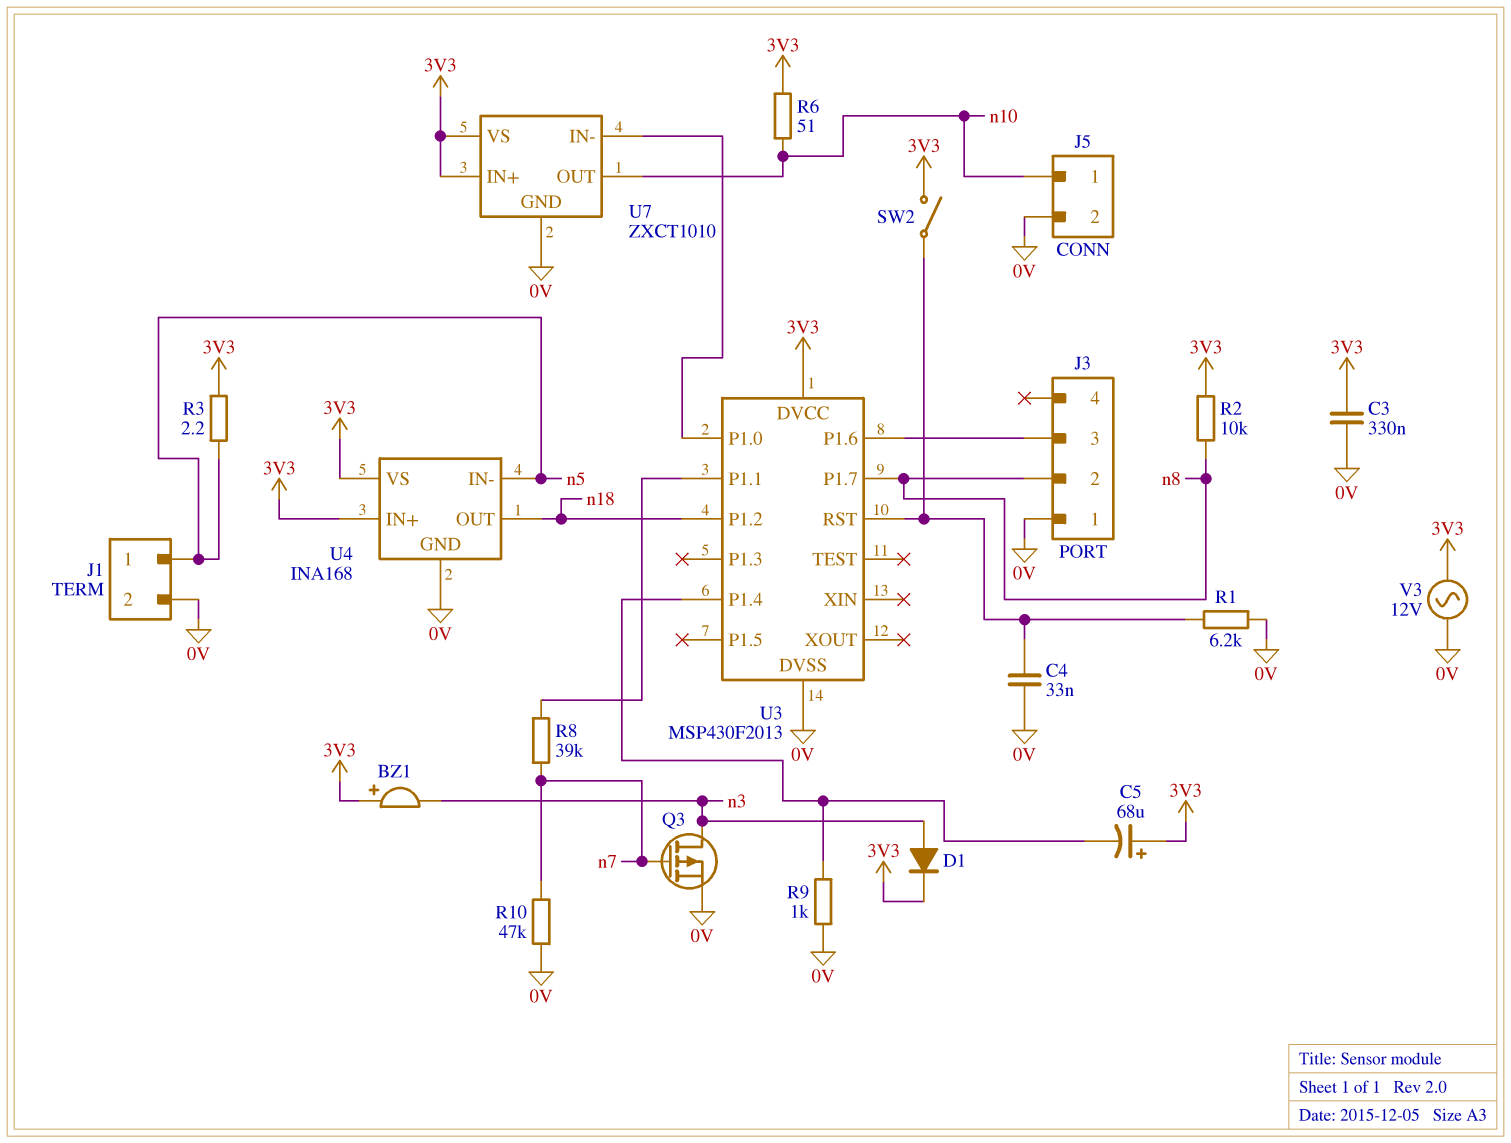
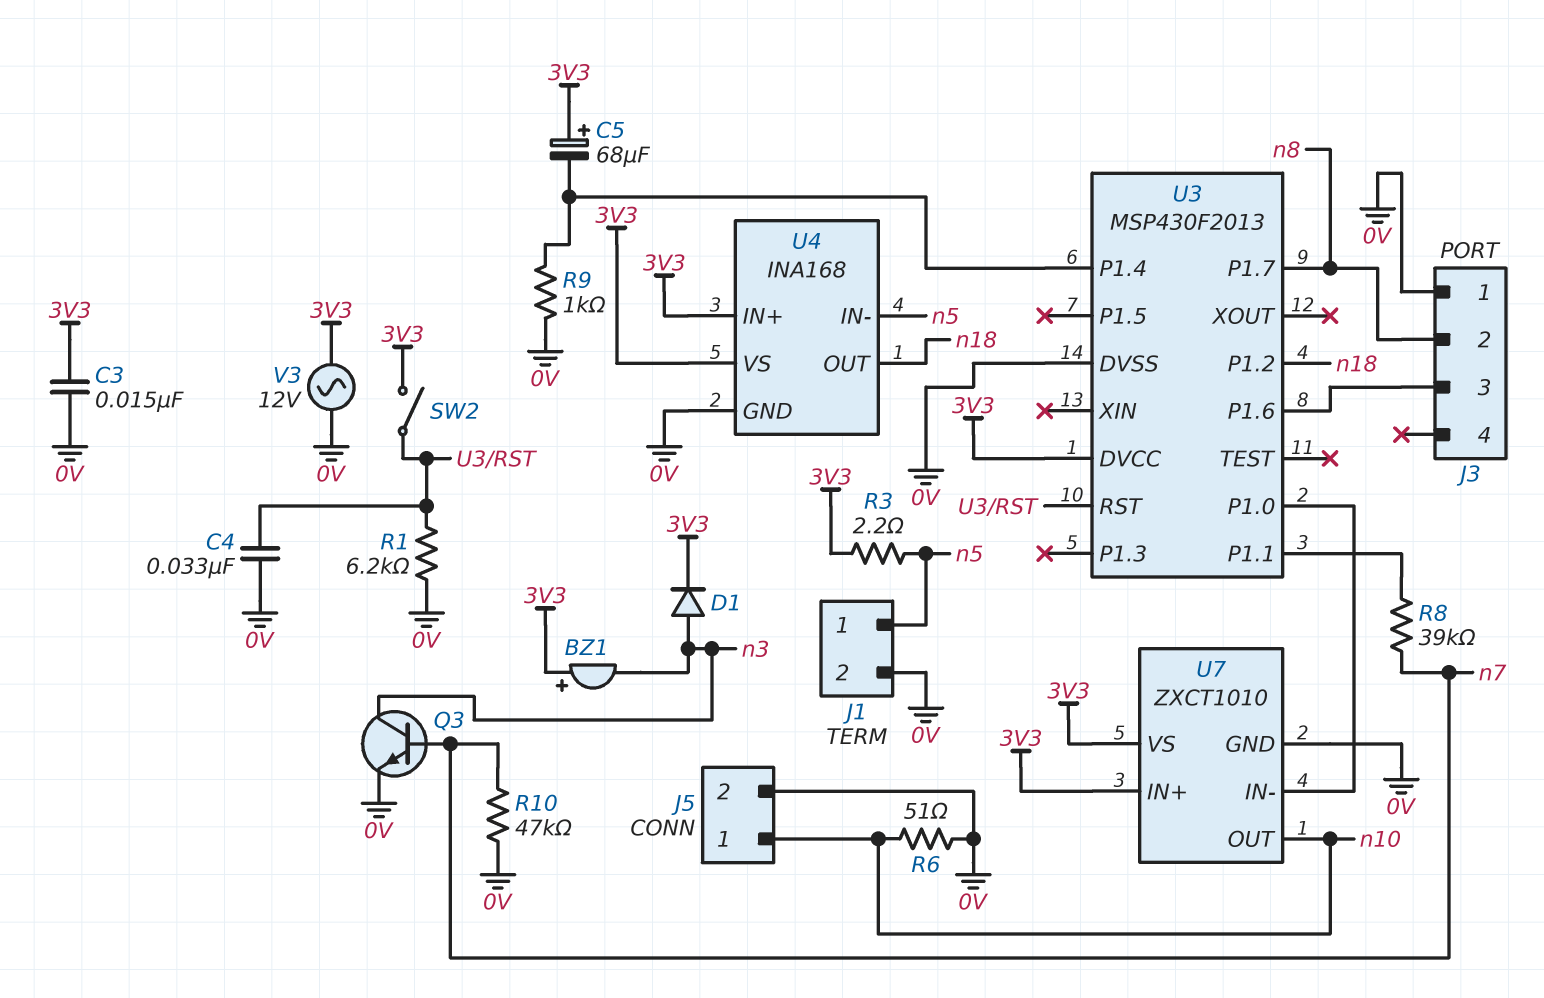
C3: 330nF (0V, 3V3) -> 15nF (0V, 3V3)
Q3: PMOS (G n7, D n3, S 0V) -> NPN (B n7, C n3, E 0V)
R2: 10k (3V3, n8) -> none
R6: 51 (3V3, n10) -> 51 (0V, n10)

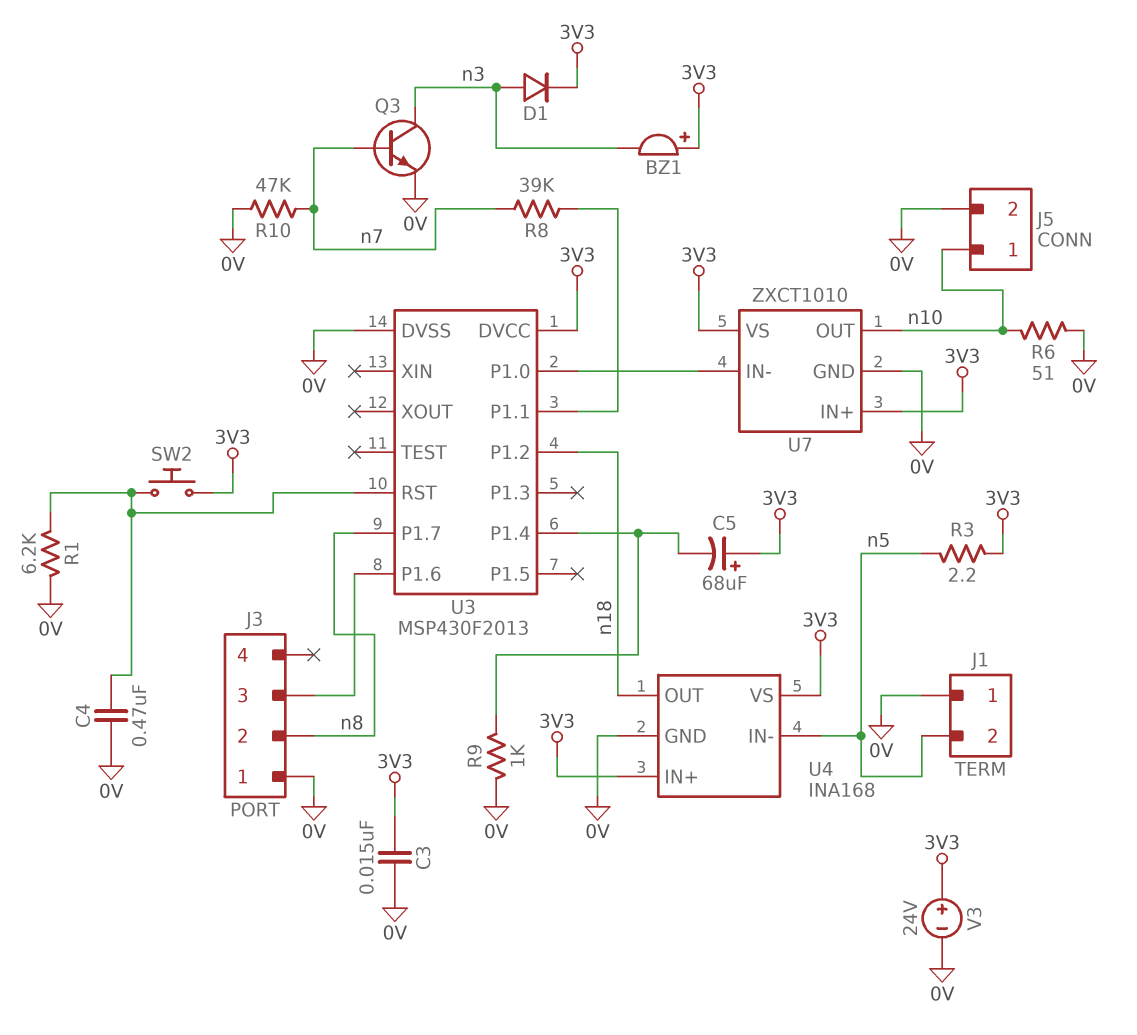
C4: 33nF (0V, U3/RST) -> 470nF (0V, U3/RST)
J1 pin 1: n5 -> 0V
J1 pin 2: 0V -> n5
SW2: switch (3V3, U3/RST) -> button (3V3, U3/RST)
V3: AC 12V (0V, 3V3) -> 24V (plus 3V3, minus 0V)

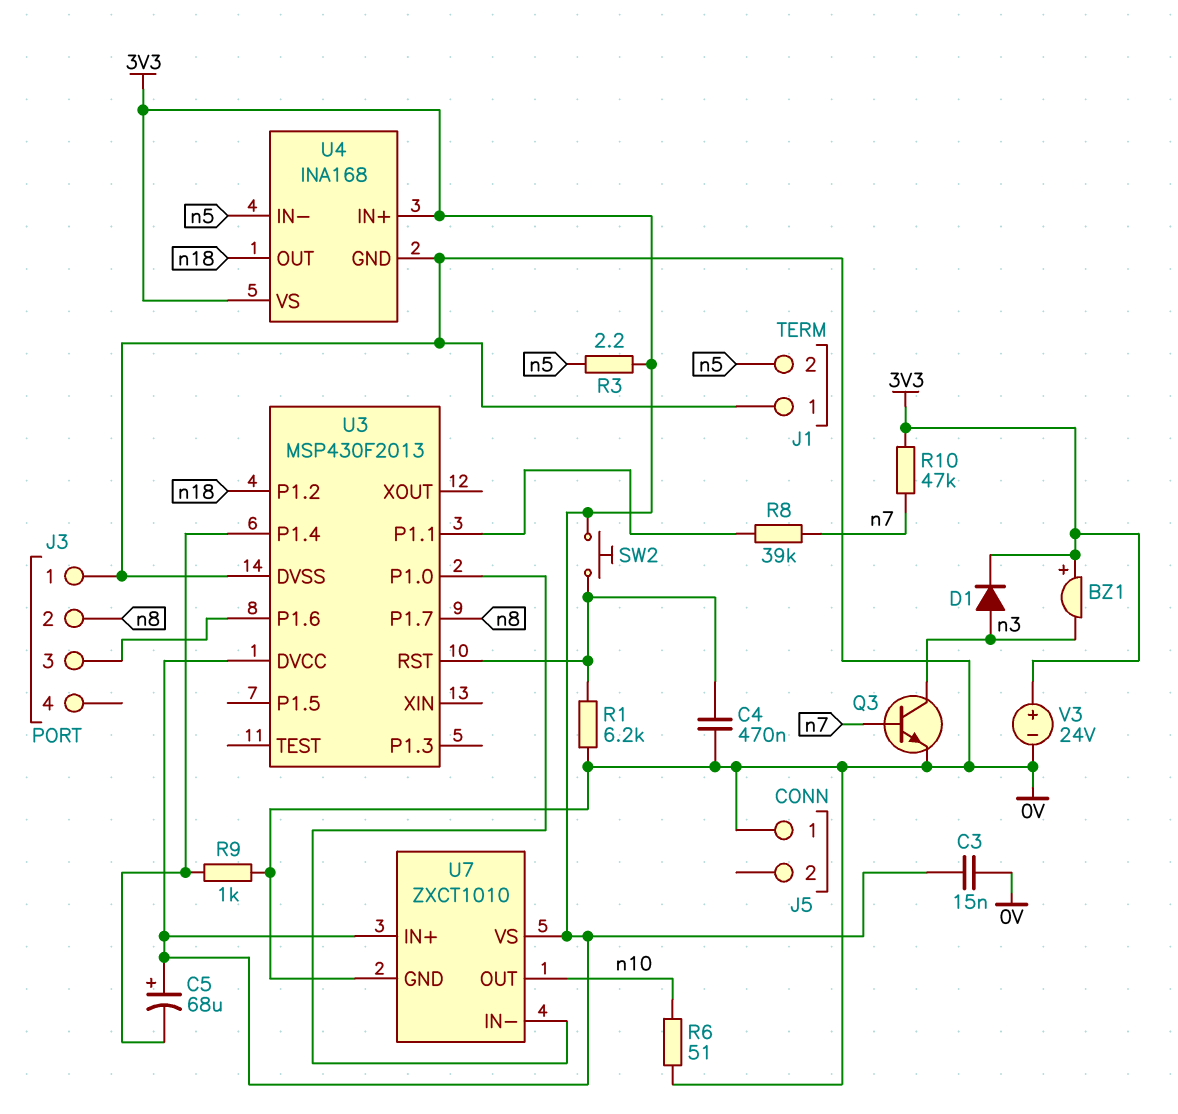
J5 pin 1: n10 -> 0V
J5 pin 2: 0V -> none
R10: 47k (0V, n7) -> 47k (3V3, n7)

